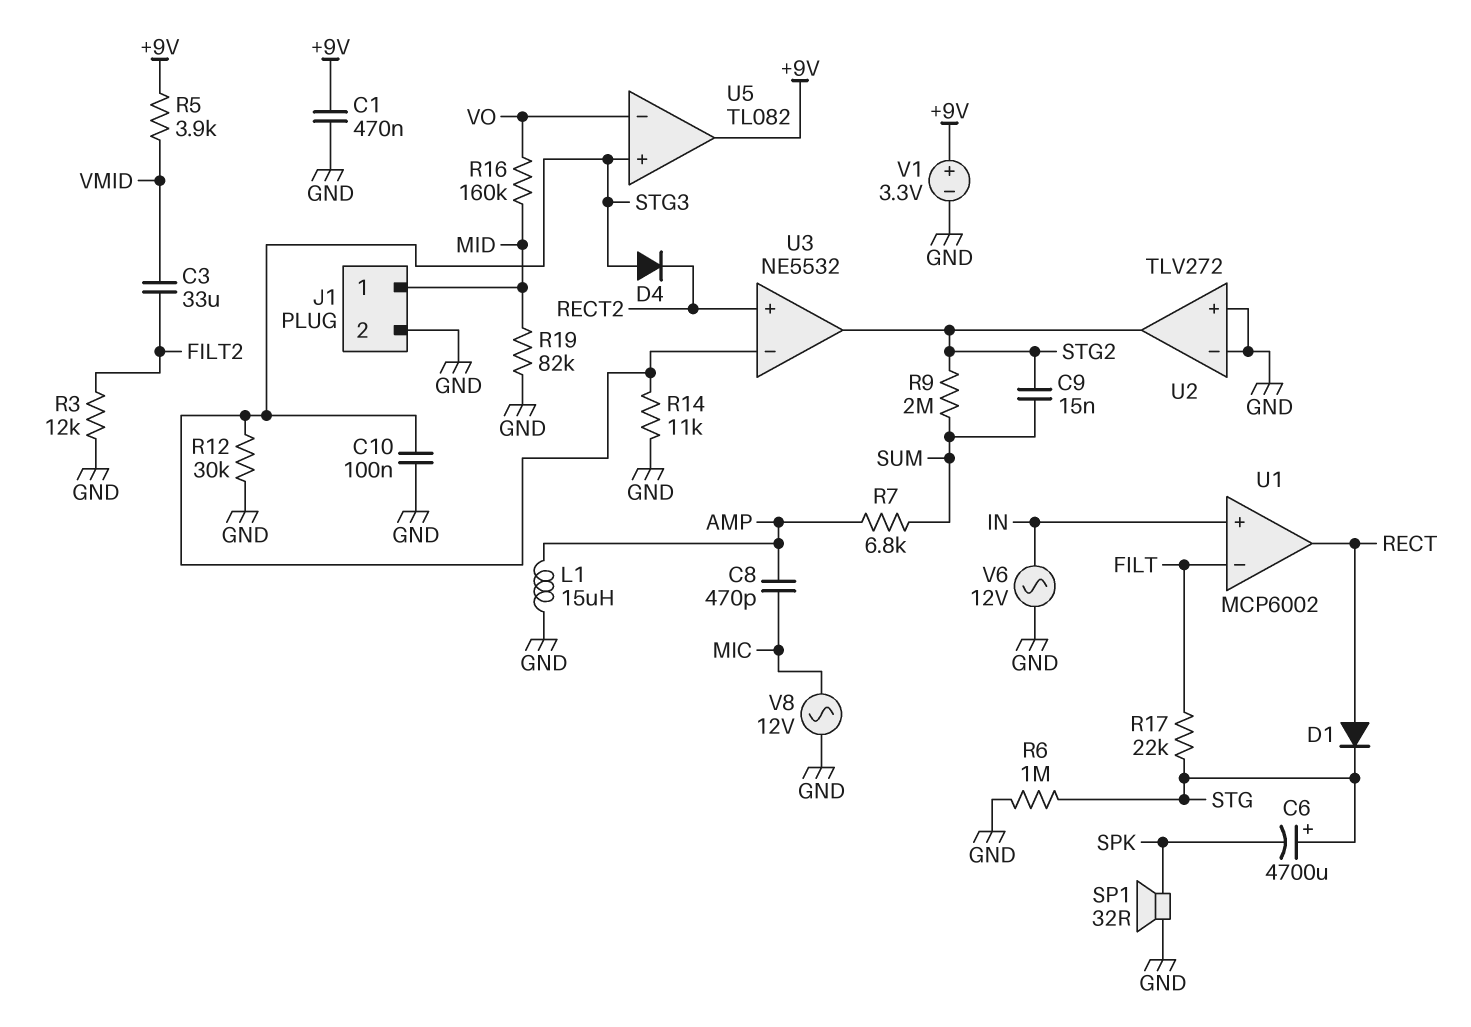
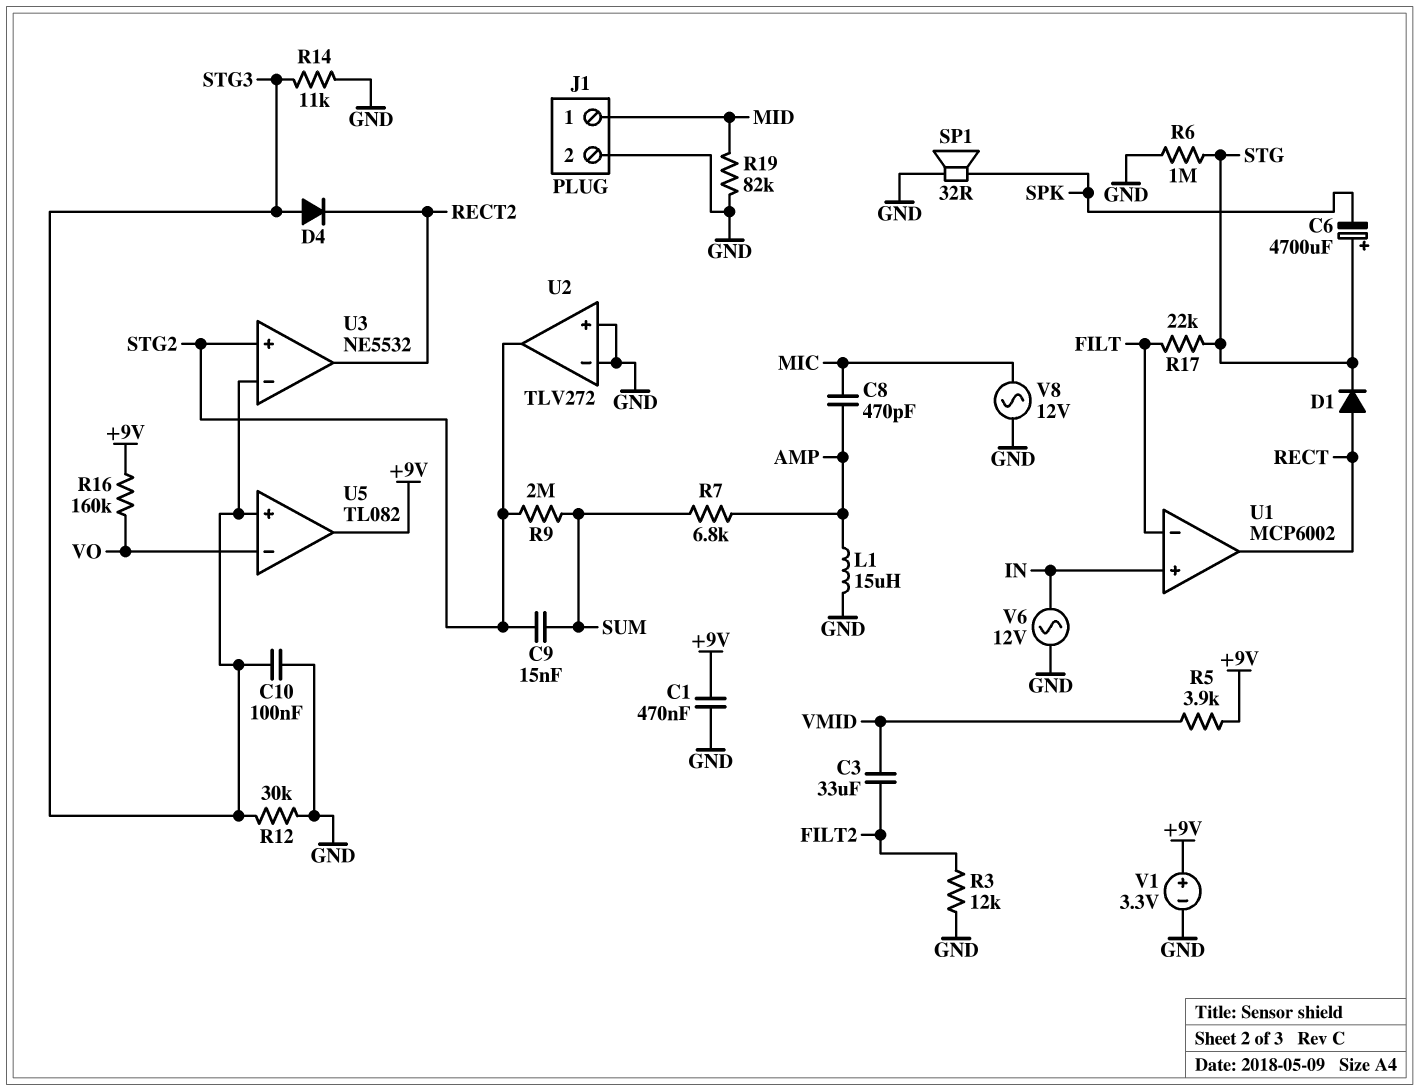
R16: 160k (MID, VO) -> 160k (+9V, VO)
U3 pin in+: RECT2 -> STG2
U3 pin out: STG2 -> RECT2

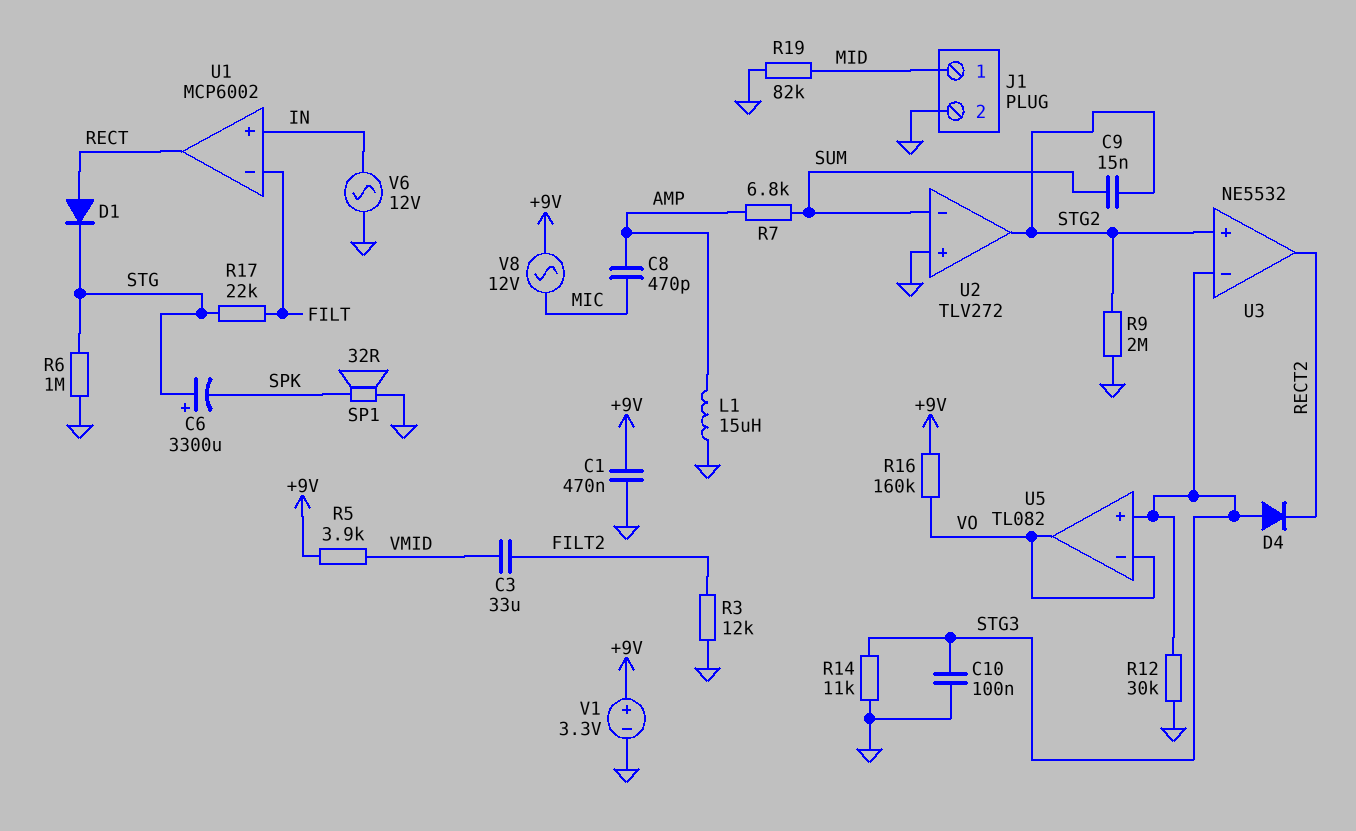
C6: 4700uF (plus STG, minus SPK) -> 3300uF (plus STG, minus SPK)
R9: 2M (STG2, SUM) -> 2M (GND, STG2)
U2 pin in-: GND -> SUM
U5 pin out: +9V -> VO
V8: AC 12V (GND, MIC) -> AC 12V (+9V, MIC)

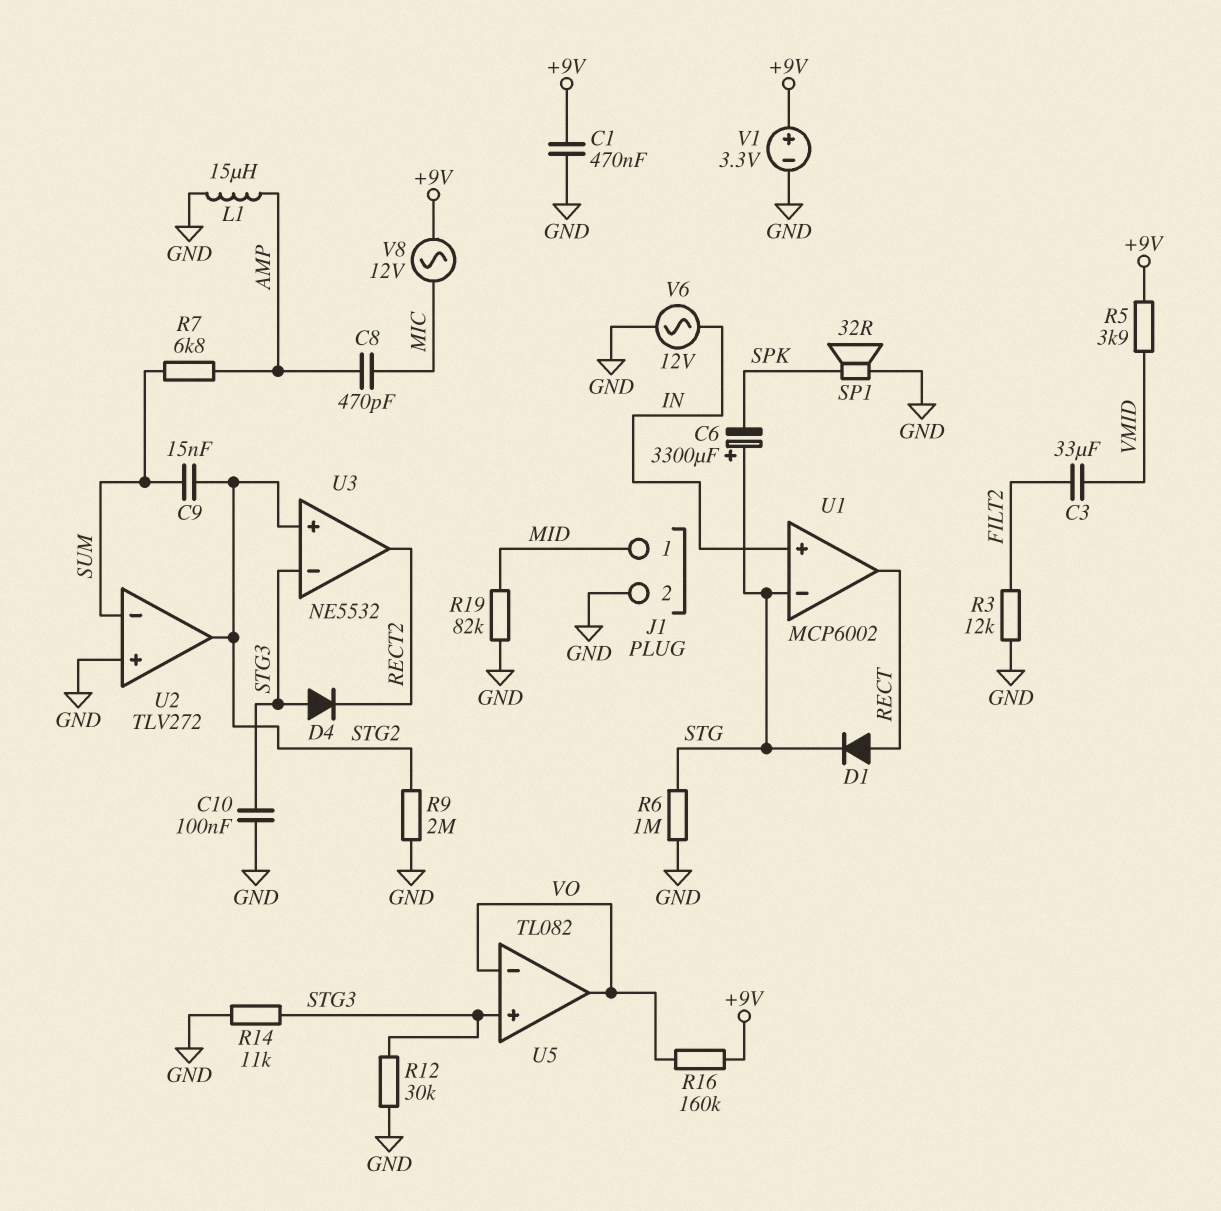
R17: 22k (FILT, STG) -> none
U1 pin in-: FILT -> STG

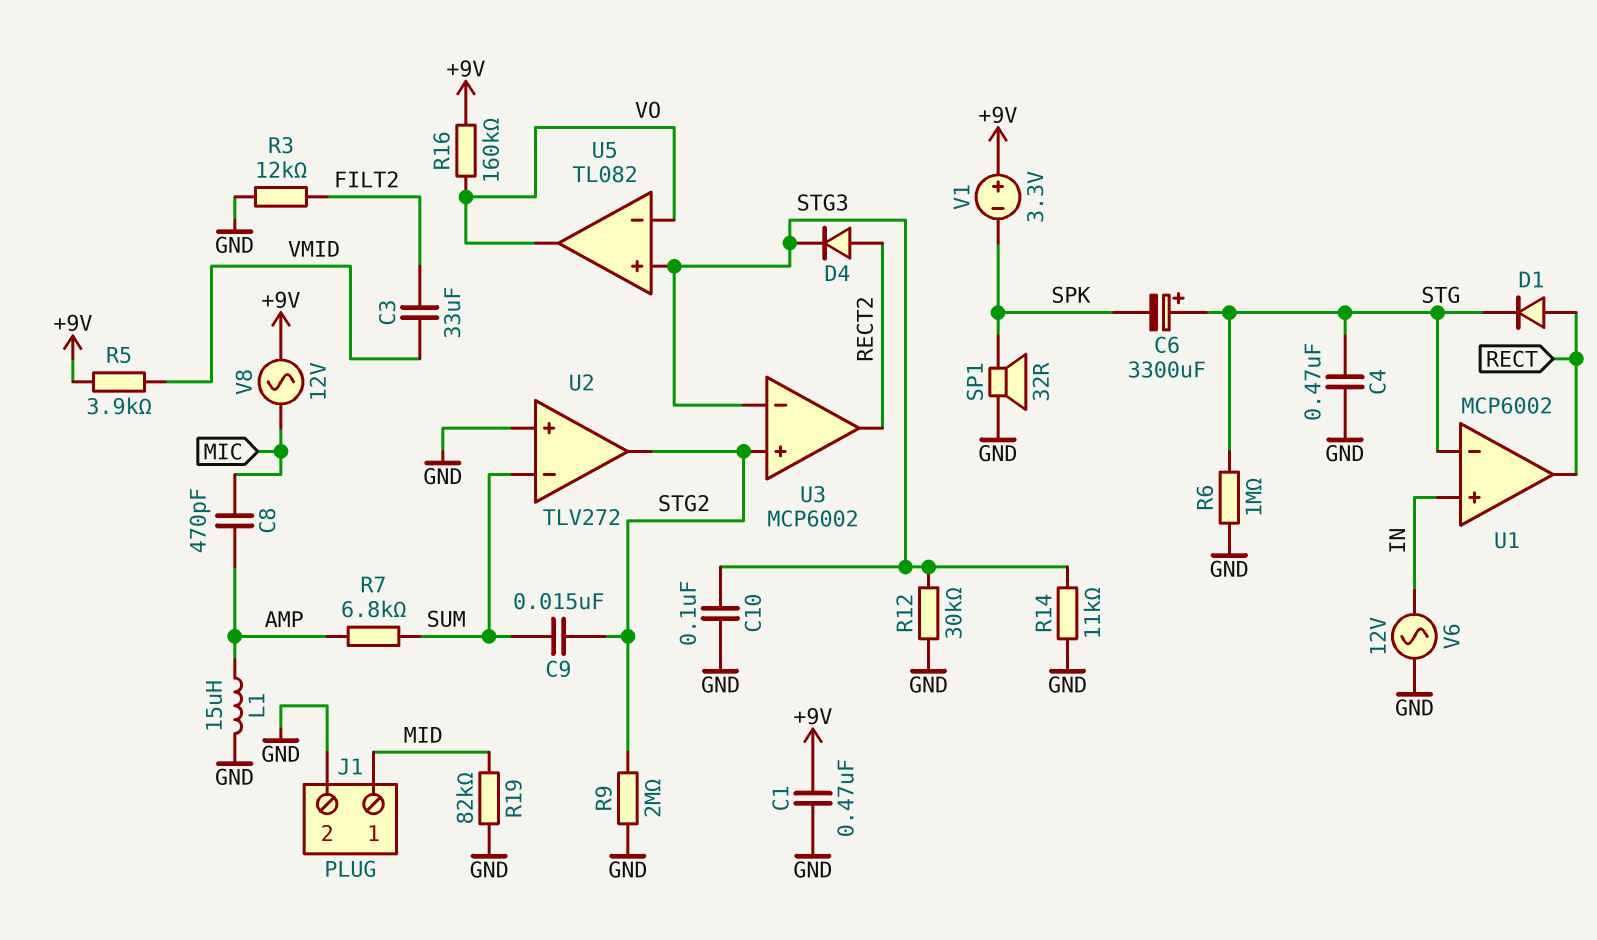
C4: none -> 470nF (GND, STG)
D4: diode (A STG3, K RECT2) -> diode (A RECT2, K STG3)
U3: NE5532 -> MCP6002
V1: 3.3V (plus +9V, minus GND) -> 3.3V (plus +9V, minus SPK)

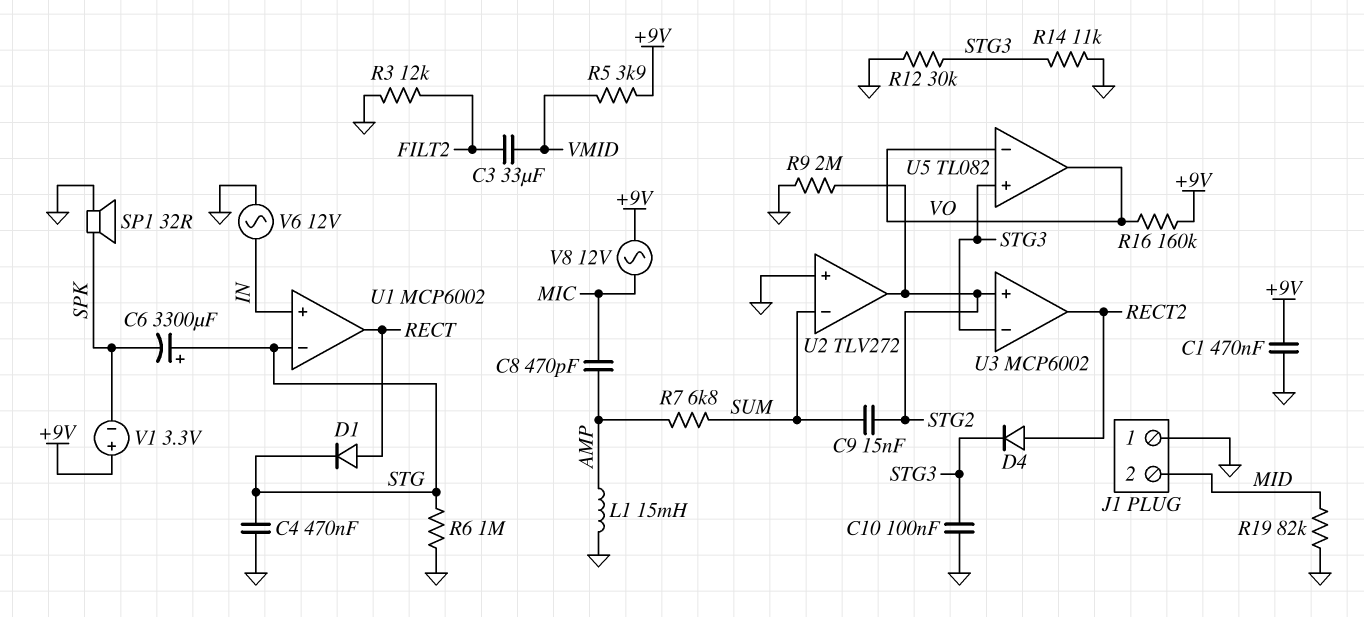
J1 pin 1: MID -> GND
J1 pin 2: GND -> MID
L1: 15uH (AMP, GND) -> 15mH (AMP, GND)

